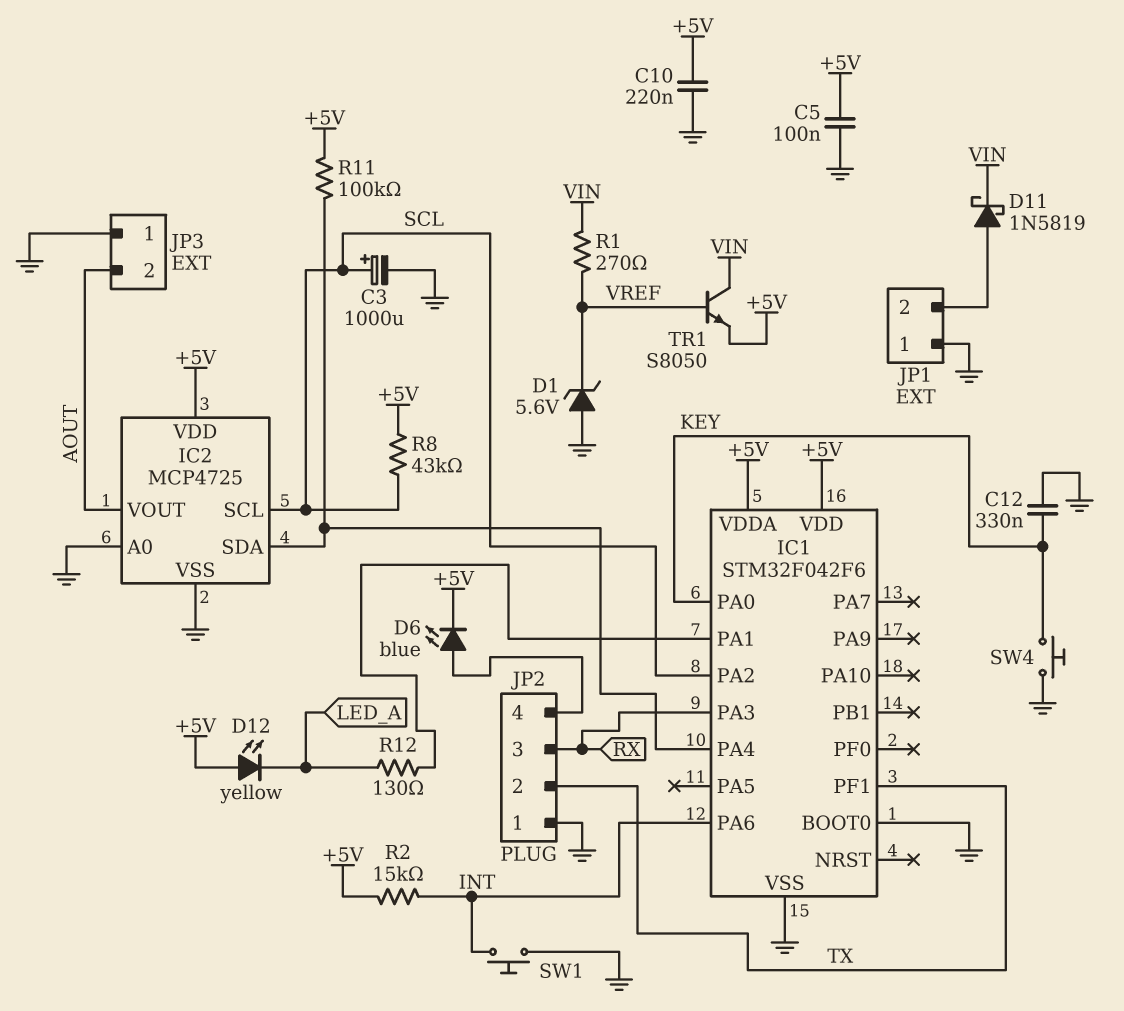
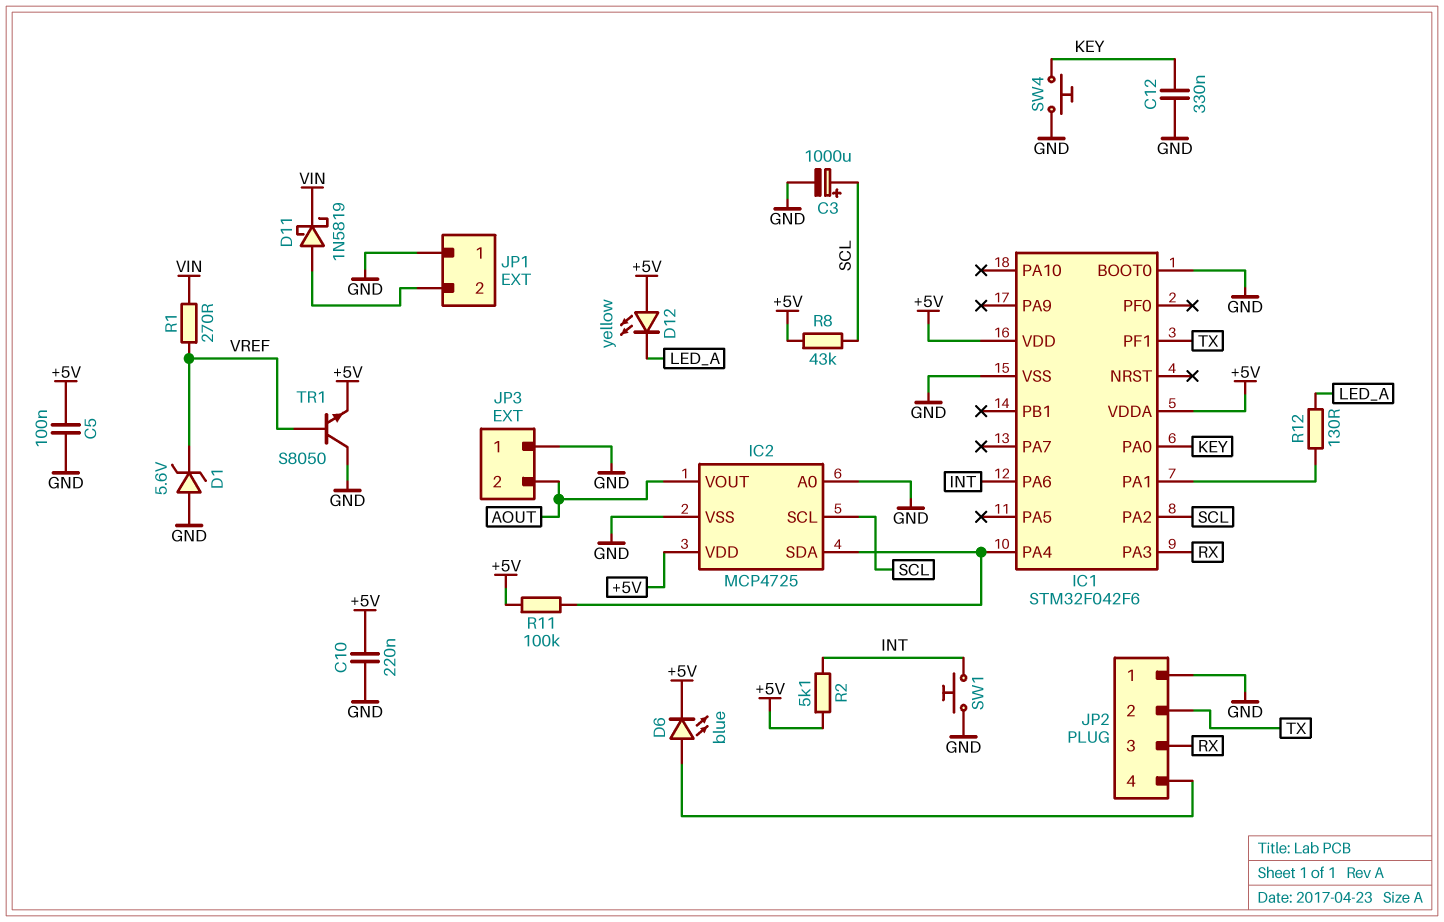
R2: 15k (+5V, INT) -> 5.1k (+5V, INT)
TR1: NPN S8050 (B VREF, C VIN, E +5V) -> NPN S8050 (B VREF, C GND, E +5V)

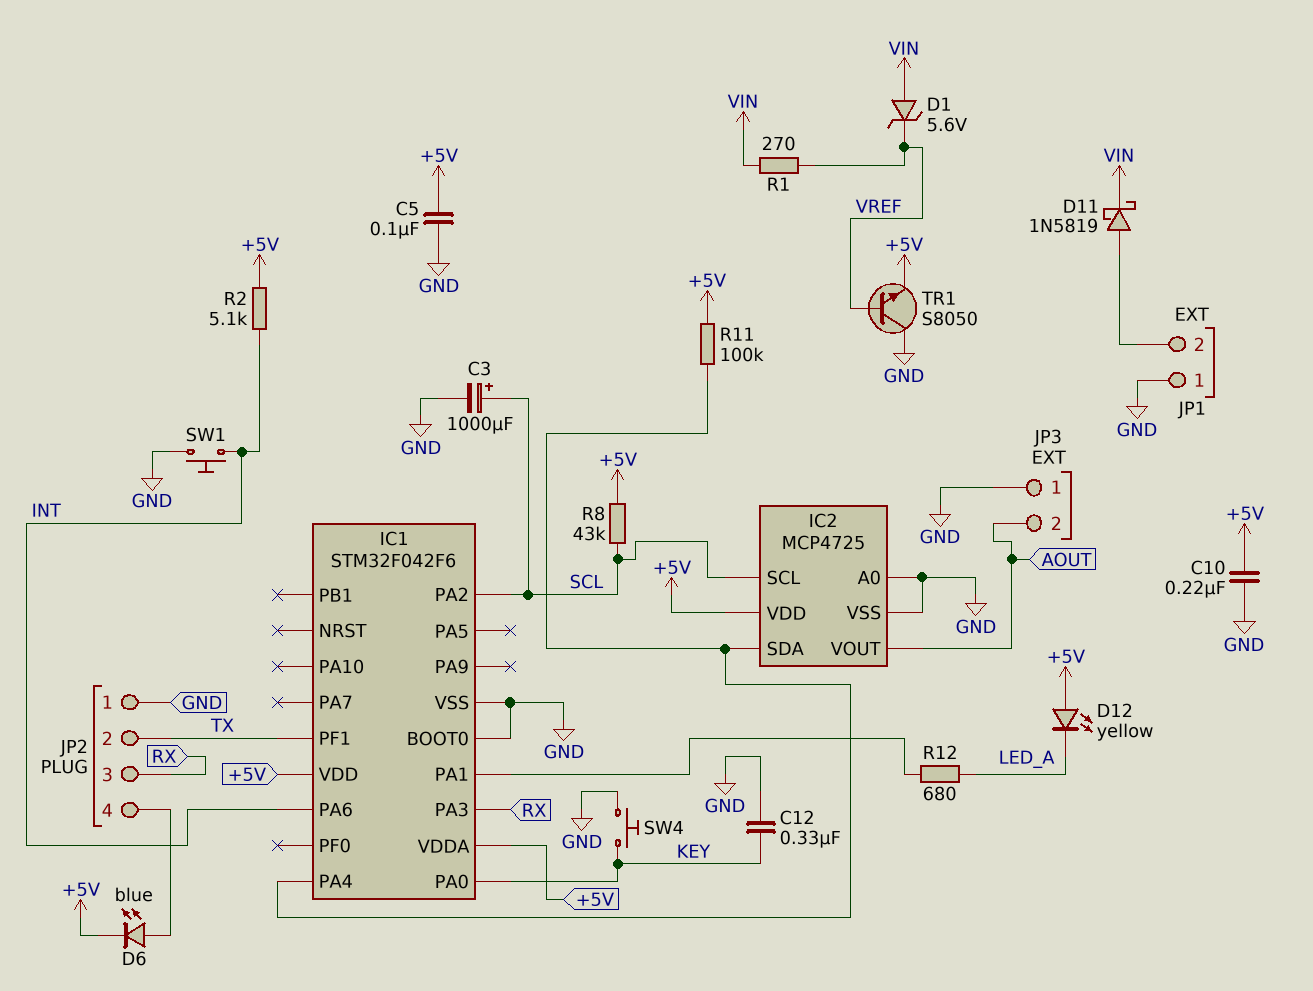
D1: zener 5.6V (A GND, K VREF) -> zener 5.6V (A VIN, K VREF)
R12: 130 (IC1/PA1, LED_A) -> 680 (IC1/PA1, LED_A)

